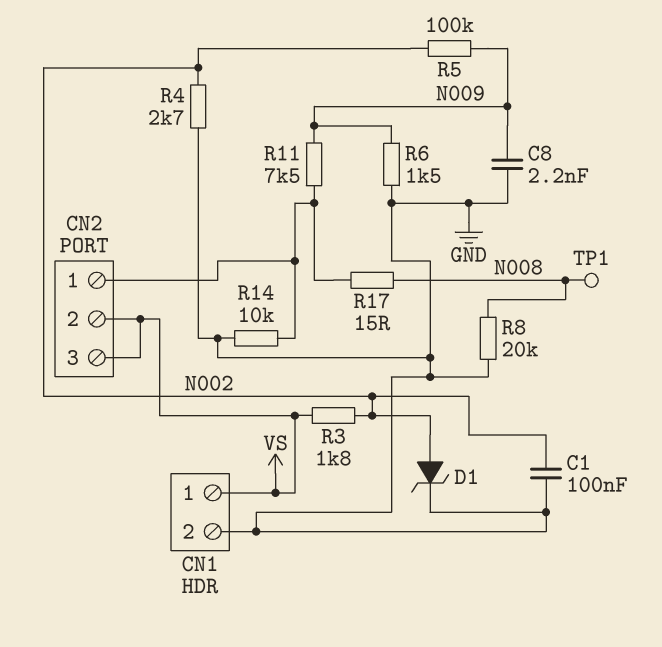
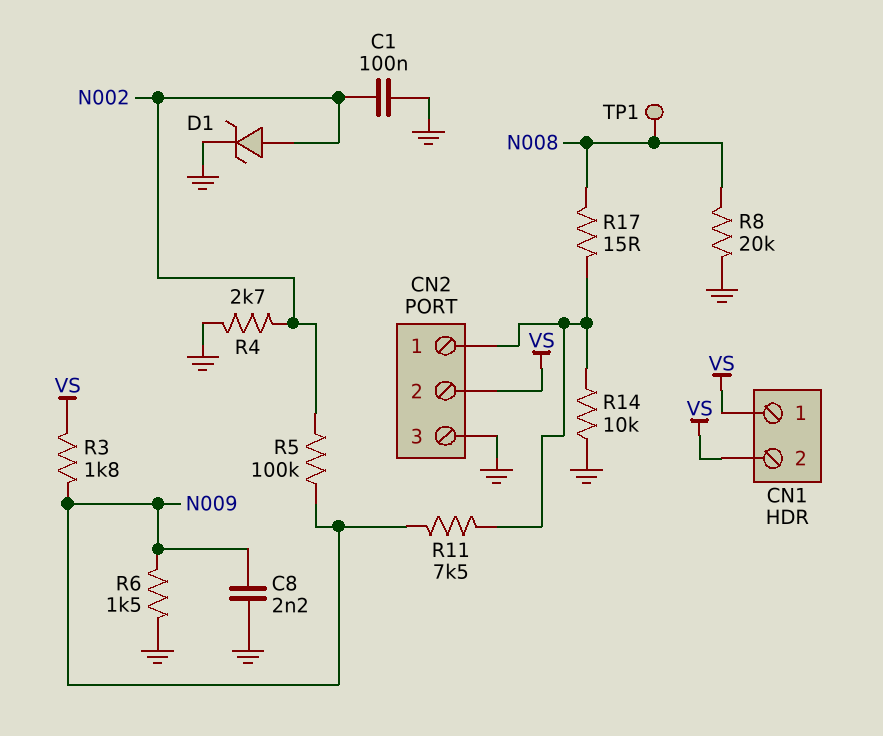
CN1 pin 2: GND -> VS
CN2 pin 3: VS -> GND
R3: 1.8k (N002, VS) -> 1.8k (N009, VS)

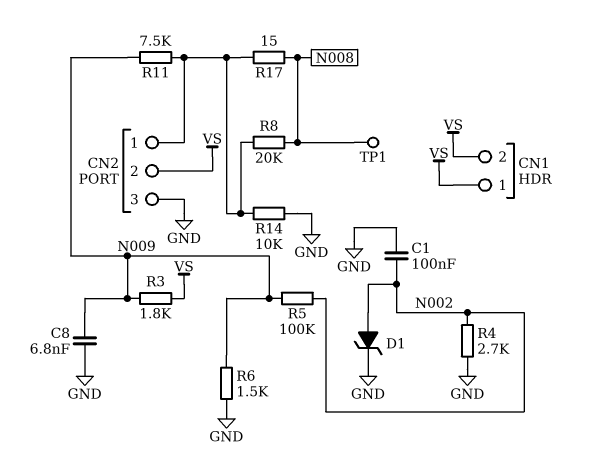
C8: 2.2nF (GND, N009) -> 6.8nF (GND, N009)
R8: 20k (GND, N008) -> 20k (CN2/1, N008)

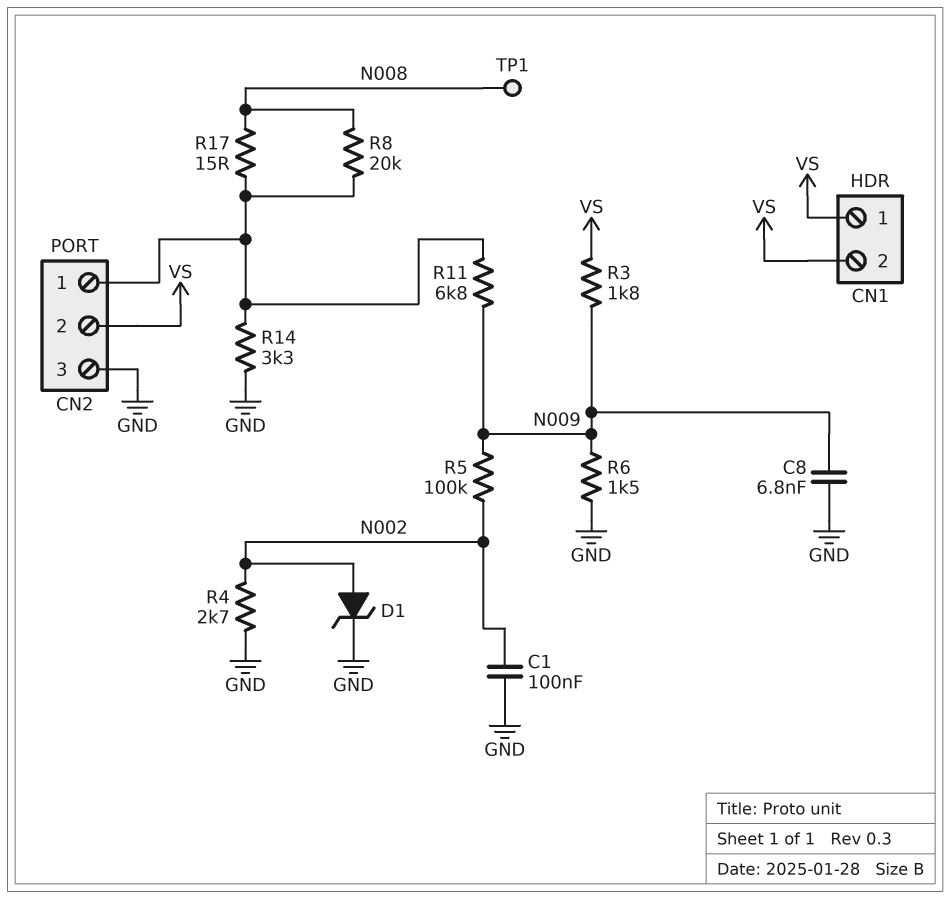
R11: 7.5k (CN2/1, N009) -> 6.8k (CN2/1, N009)
R14: 10k (CN2/1, GND) -> 3.3k (CN2/1, GND)

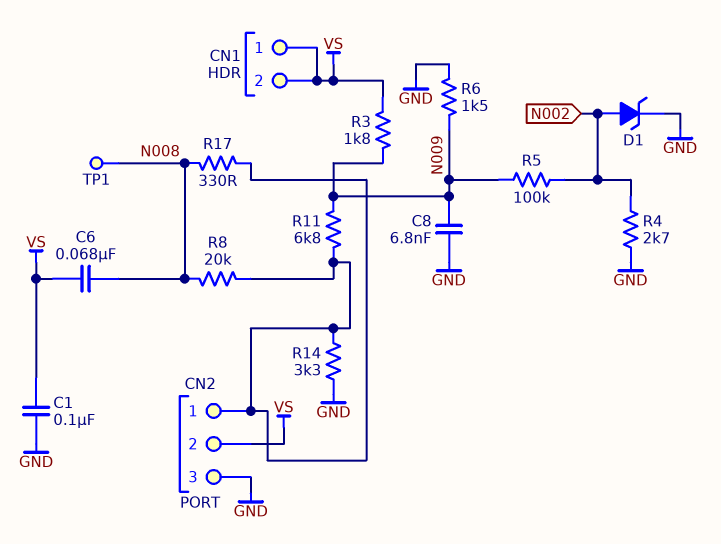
C1: 100nF (GND, N002) -> 100nF (GND, VS)
C6: none -> 68nF (N008, VS)
R17: 15 (CN2/1, N008) -> 330 (CN2/1, N008)

